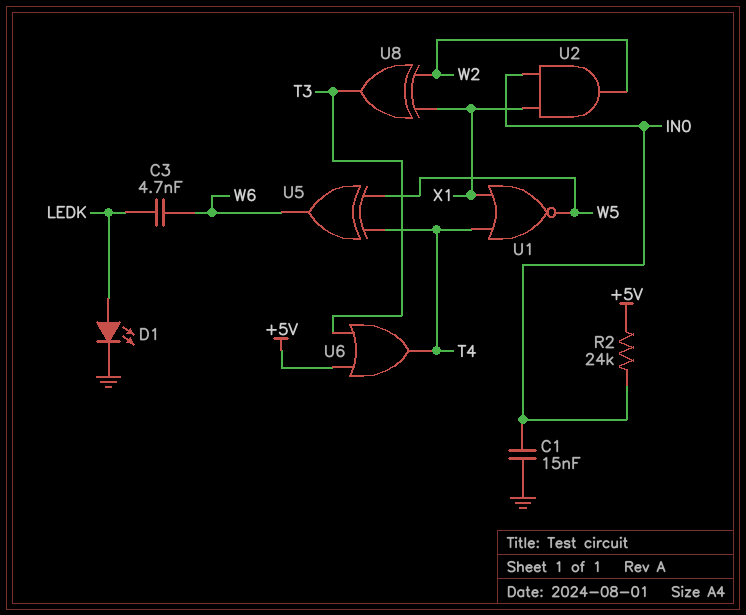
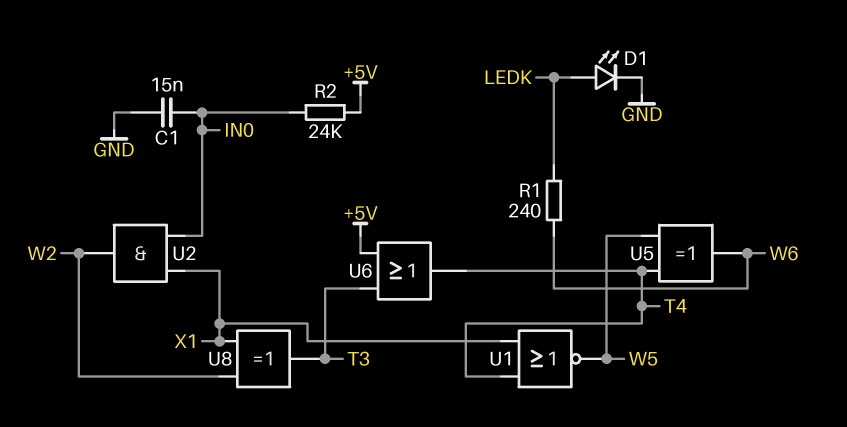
C3: 4.7nF (LEDK, W6) -> none
R1: none -> 240 (LEDK, W6)

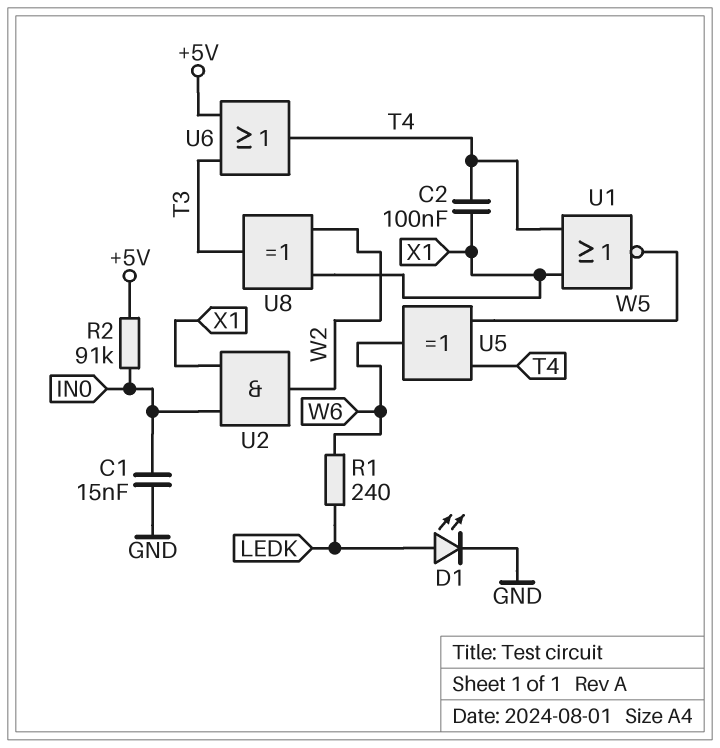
C2: none -> 100nF (T4, X1)
R2: 24k (+5V, IN0) -> 91k (+5V, IN0)

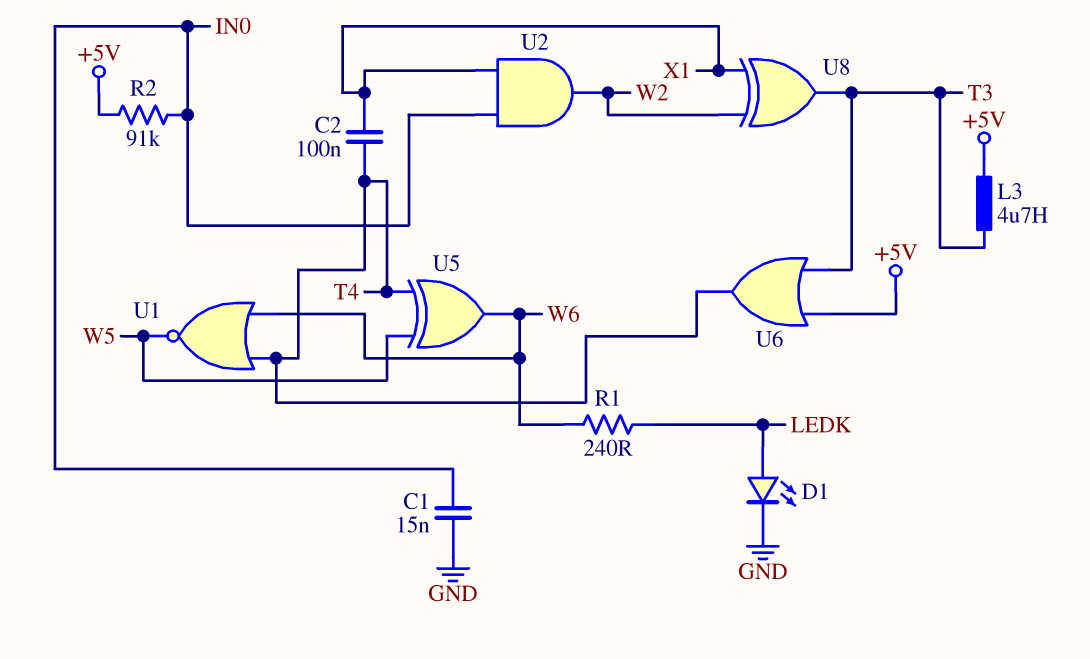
L3: none -> 4.7uH (+5V, T3)
U1: NOR (in T4, in X1, out W5) -> NOR (in T4, in W6, out W5)

